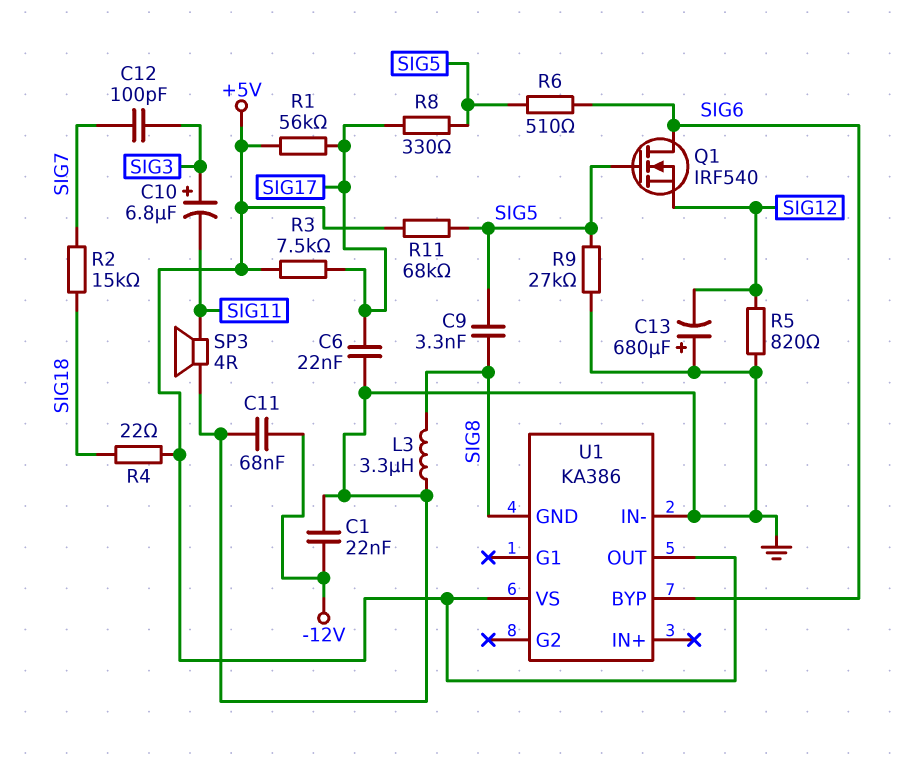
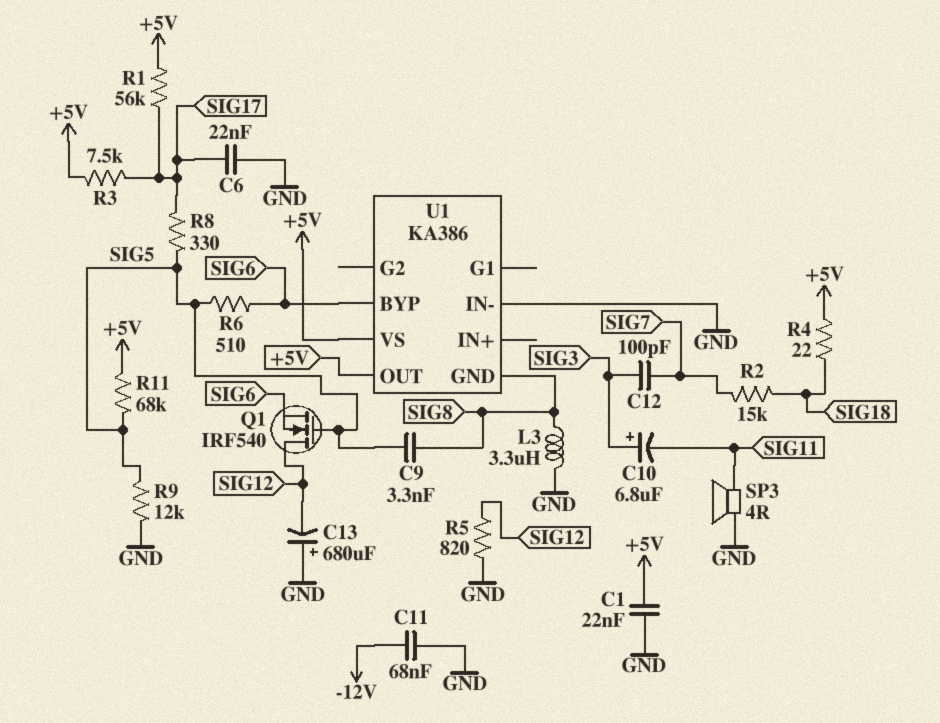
C1: 22nF (-12V, GND) -> 22nF (+5V, GND)
Q1: NMOS IRF540 (G SIG5, D SIG6, S SIG12) -> NMOS IRF540 (G SIG5, D SIG12, S SIG6)
R9: 27k (GND, SIG5) -> 12k (GND, SIG5)

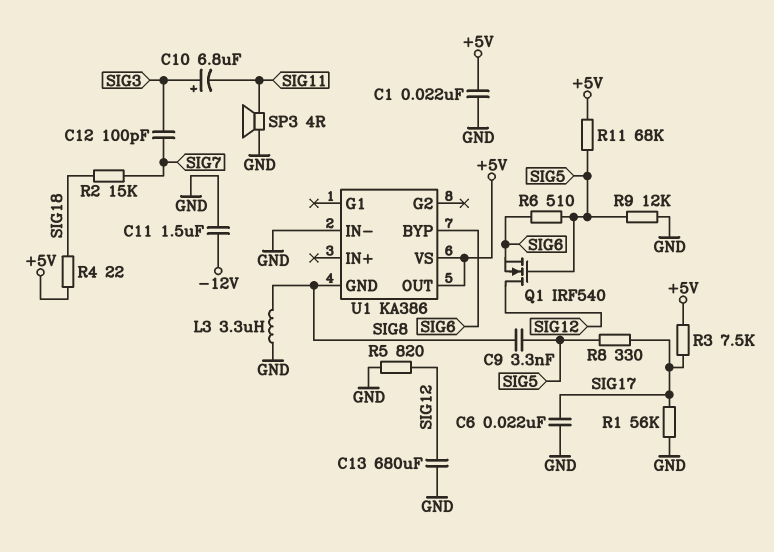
C11: 68nF (-12V, GND) -> 1.5uF (-12V, GND)
C13: 680uF (plus GND, minus SIG12) -> 680uF (GND, SIG12)
R1: 56k (+5V, SIG17) -> 56k (GND, SIG17)

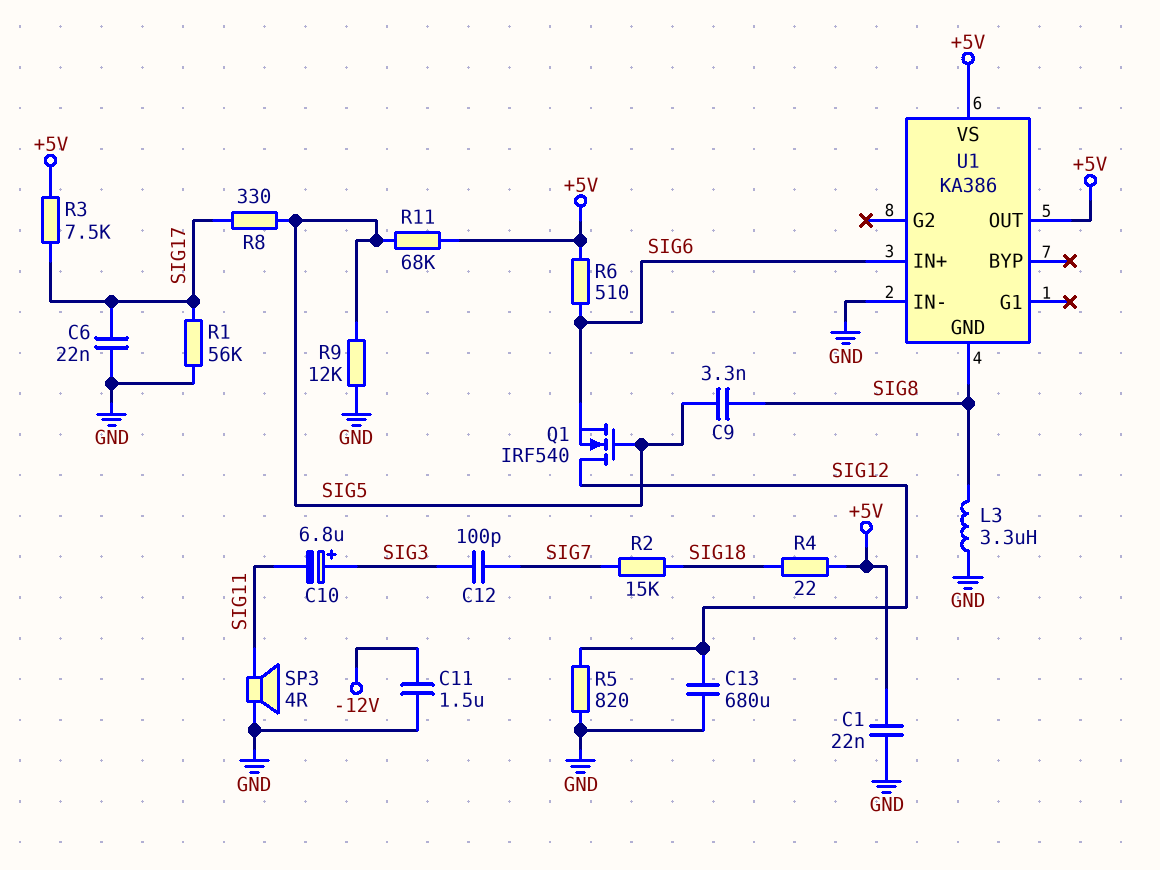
R6: 510 (SIG5, SIG6) -> 510 (+5V, SIG6)
U1 pin BYP: SIG6 -> none
U1 pin IN+: none -> SIG6

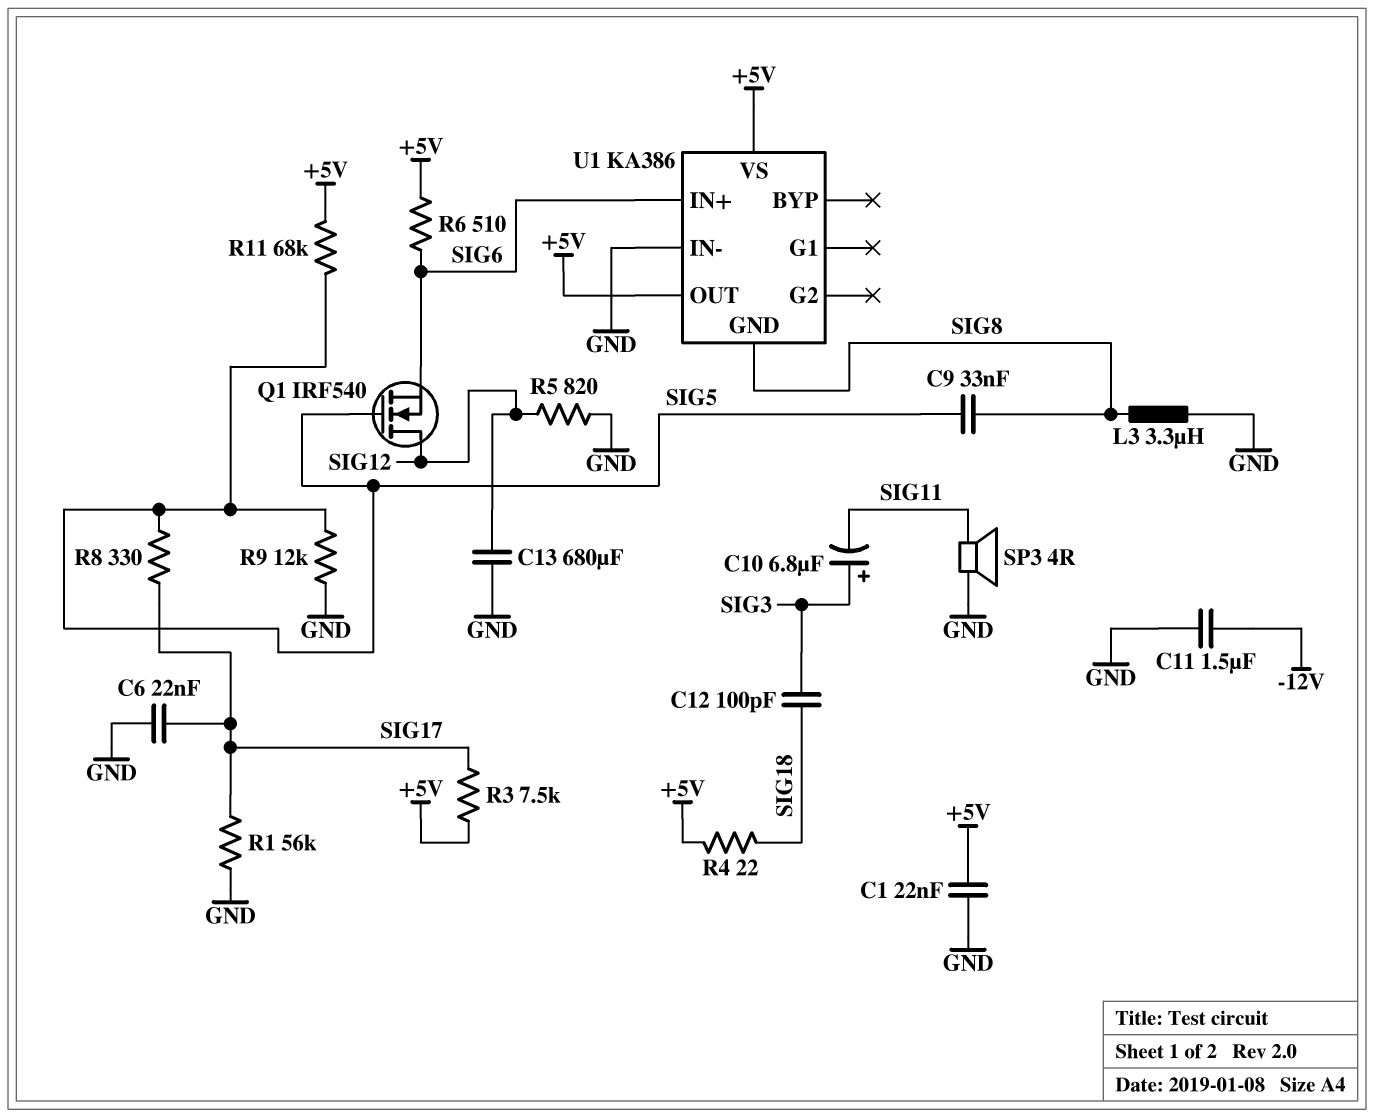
C9: 3.3nF (SIG5, SIG8) -> 33nF (SIG5, SIG8)
C12: 100pF (SIG3, SIG7) -> 100pF (SIG3, SIG18)
R2: 15k (SIG7, SIG18) -> none

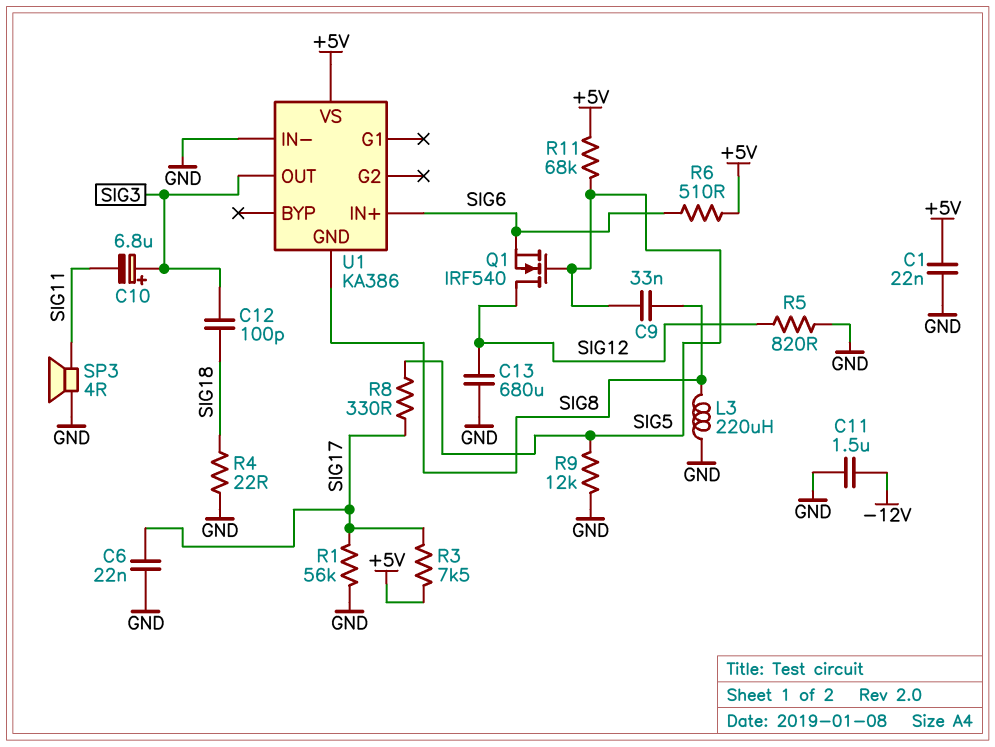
L3: 3.3uH (GND, SIG8) -> 220uH (GND, SIG8)
R4: 22 (+5V, SIG18) -> 22 (GND, SIG18)
U1 pin OUT: +5V -> SIG3

